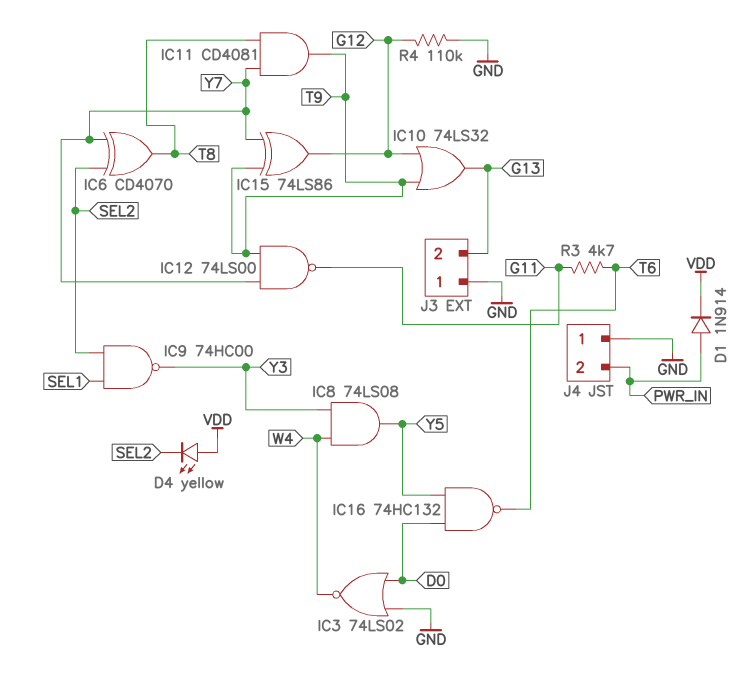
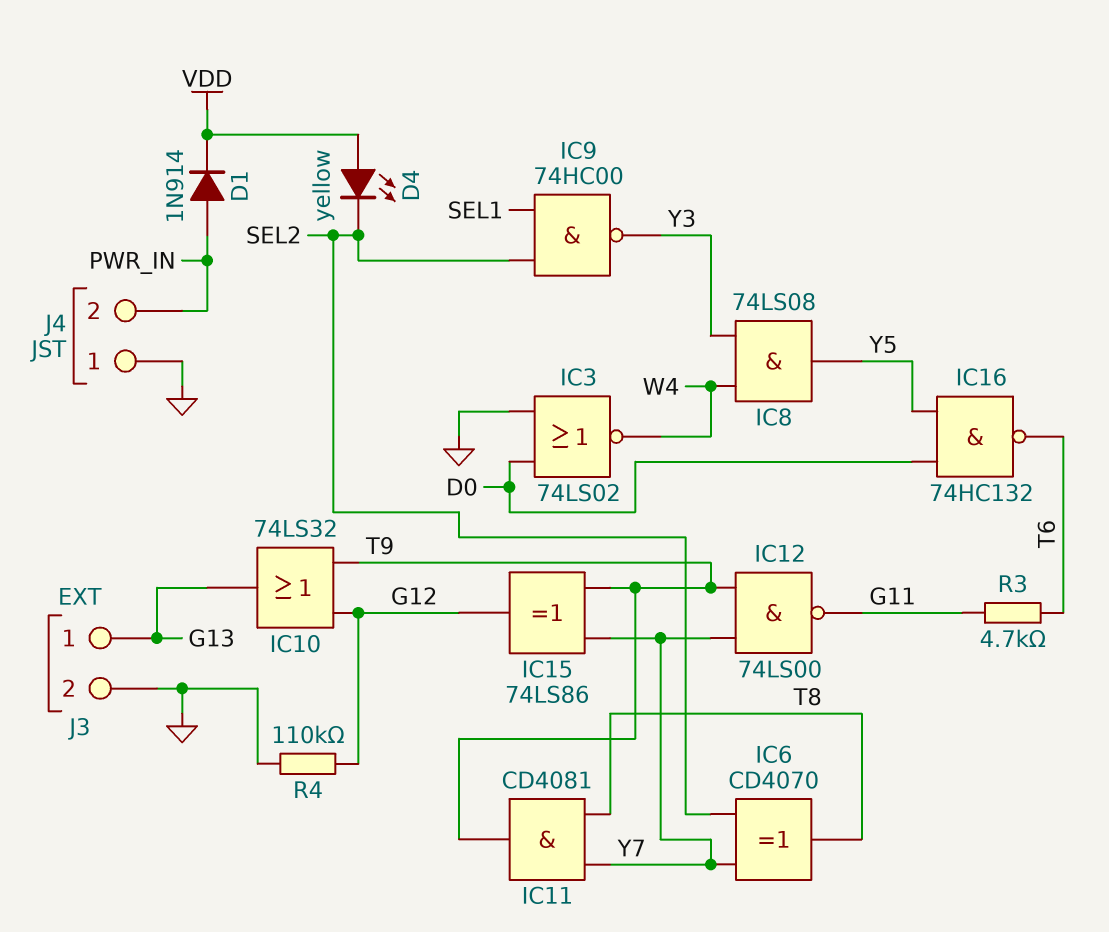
J3 pin 1: GND -> G13
J3 pin 2: G13 -> GND

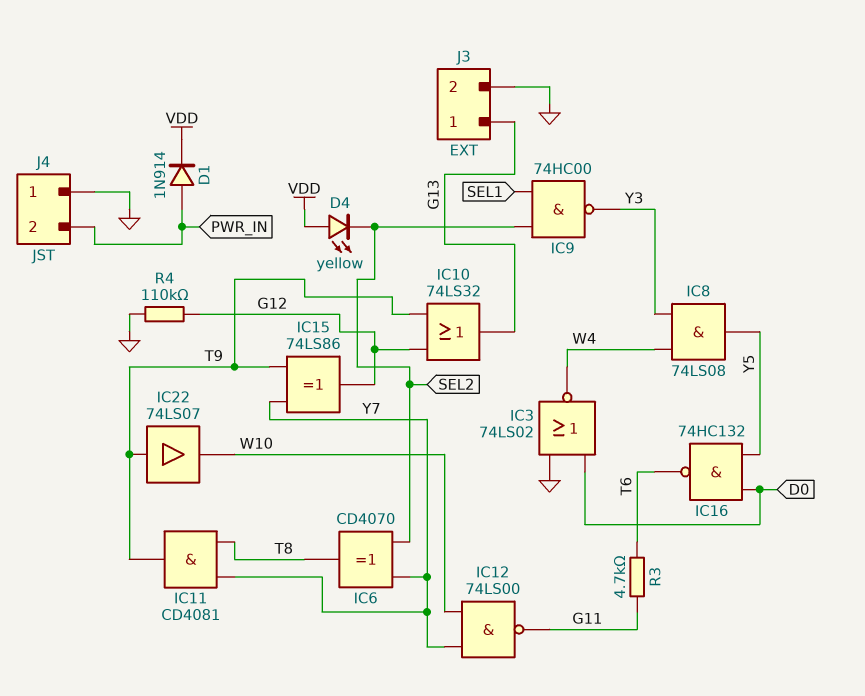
IC12: NAND 74LS00 (in T9, in Y7, out G11) -> NAND 74LS00 (in W10, in Y7, out G11)
IC22: none -> buffer 74LS07 (in T9, out W10)

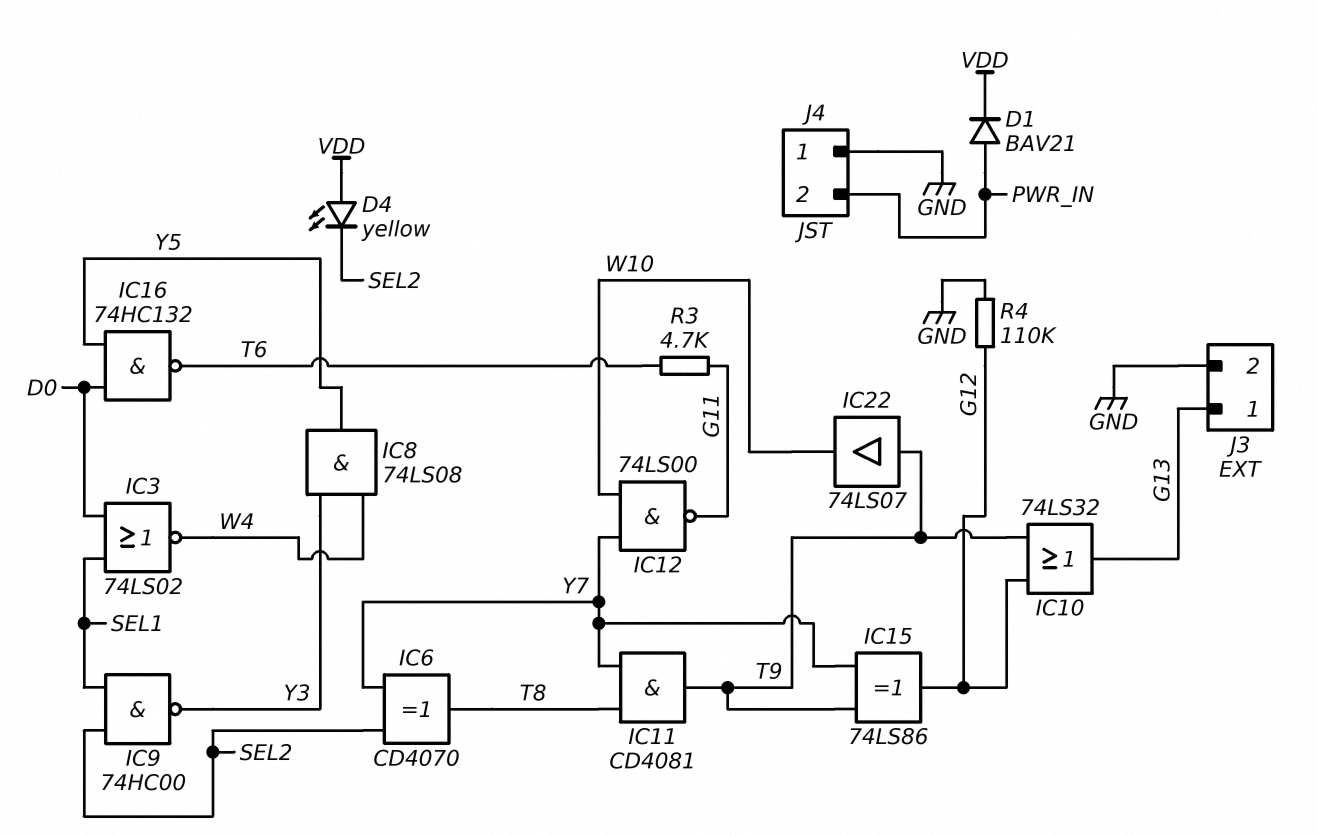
D1: diode 1N914 (A PWR_IN, K VDD) -> diode BAV21 (A PWR_IN, K VDD)
IC3: NOR 74LS02 (in D0, in GND, out W4) -> NOR 74LS02 (in D0, in SEL1, out W4)

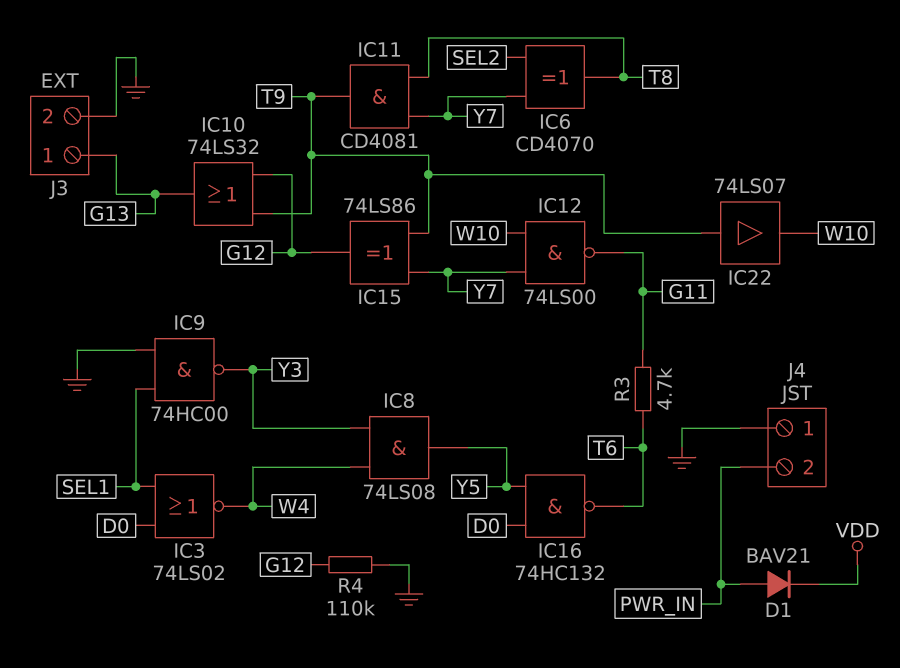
D4: LED yellow (A VDD, K SEL2) -> none
IC9: NAND 74HC00 (in SEL1, in SEL2, out Y3) -> NAND 74HC00 (in GND, in SEL1, out Y3)

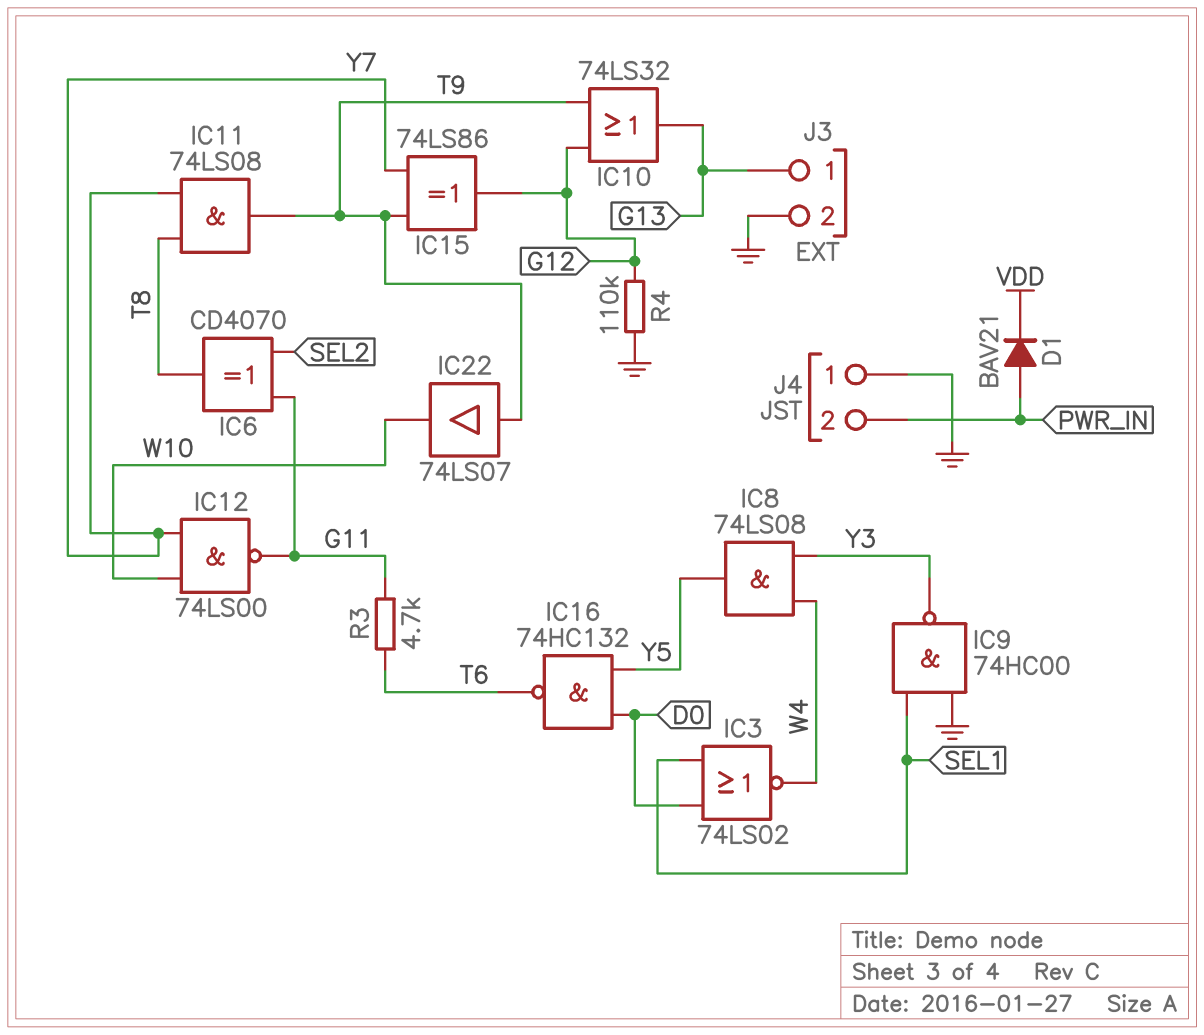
IC6: XOR CD4070 (in SEL2, in Y7, out T8) -> XOR CD4070 (in G11, in SEL2, out T8)
IC11: AND CD4081 (in T8, in Y7, out T9) -> AND 74LS08 (in T8, in Y7, out T9)

